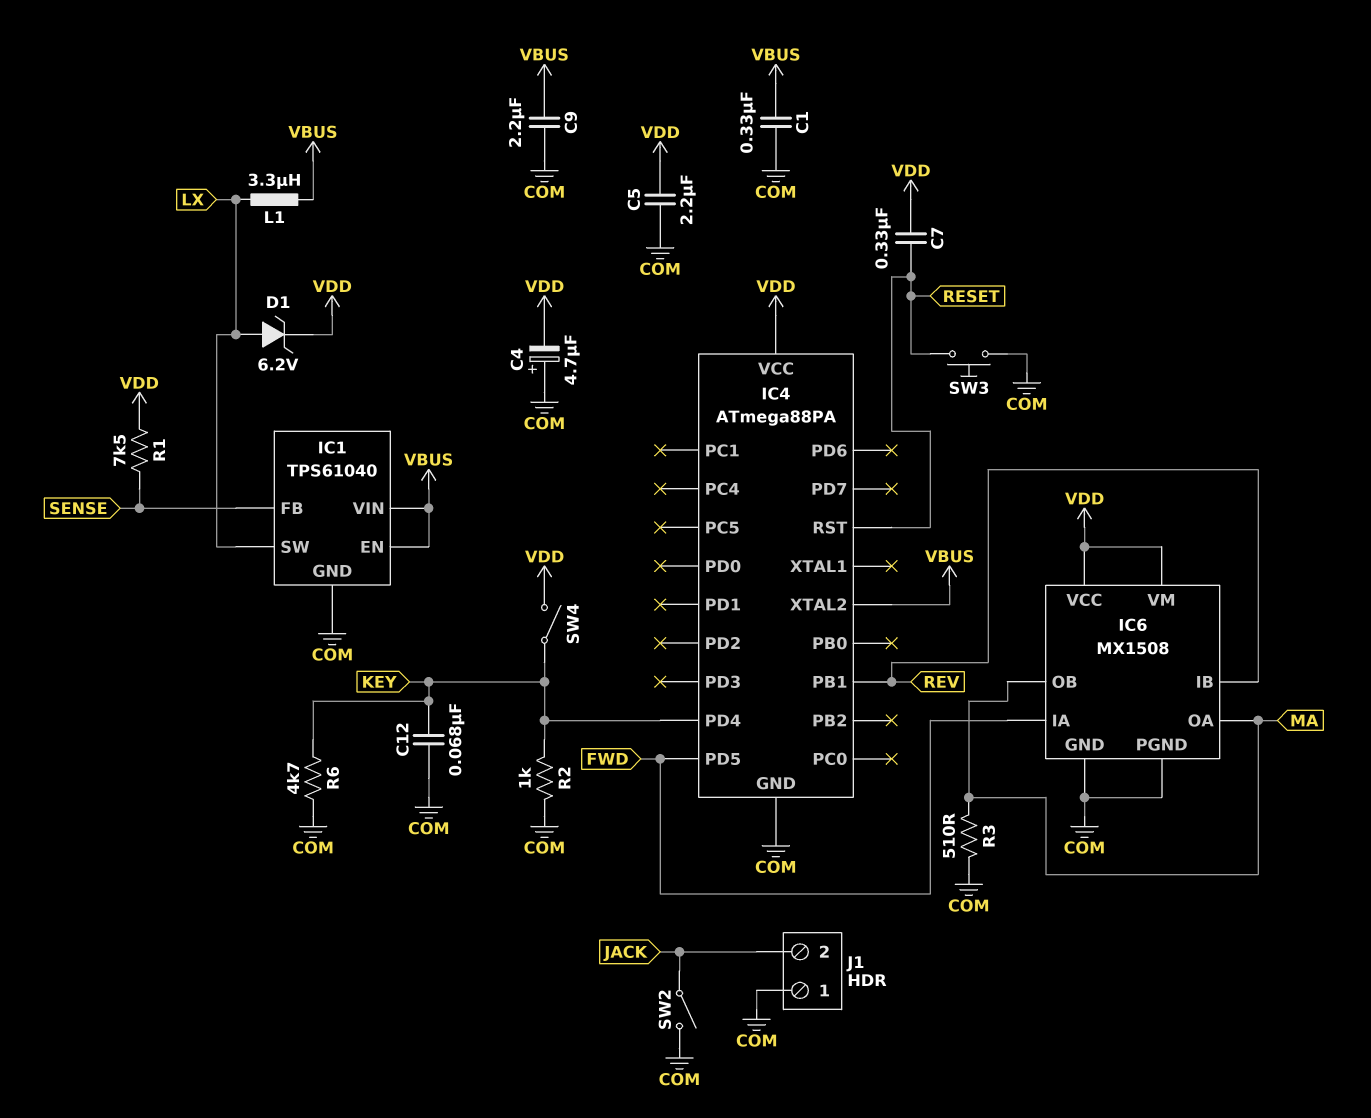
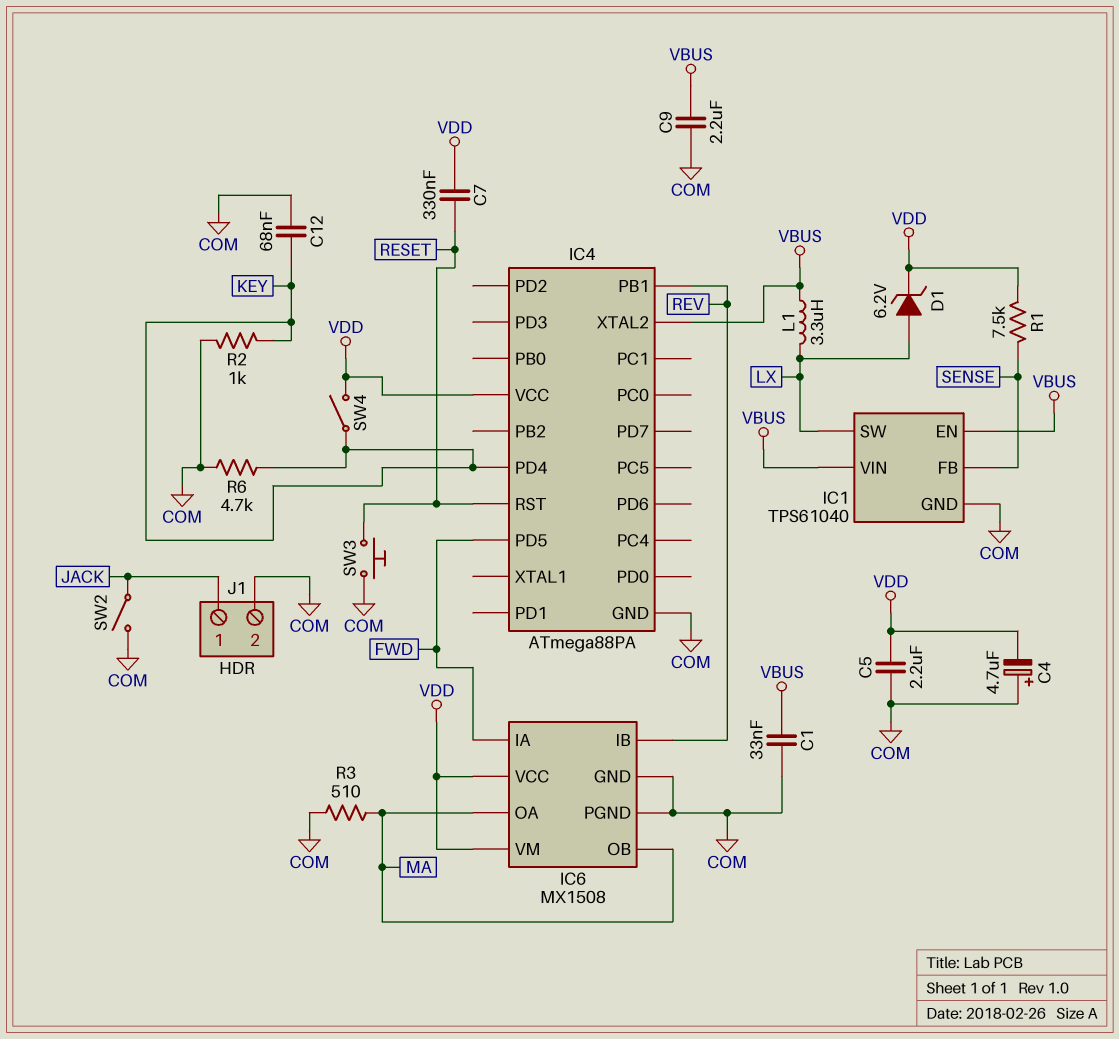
C1: 330nF (COM, VBUS) -> 33nF (COM, VBUS)
J1 pin 1: COM -> JACK
J1 pin 2: JACK -> COM

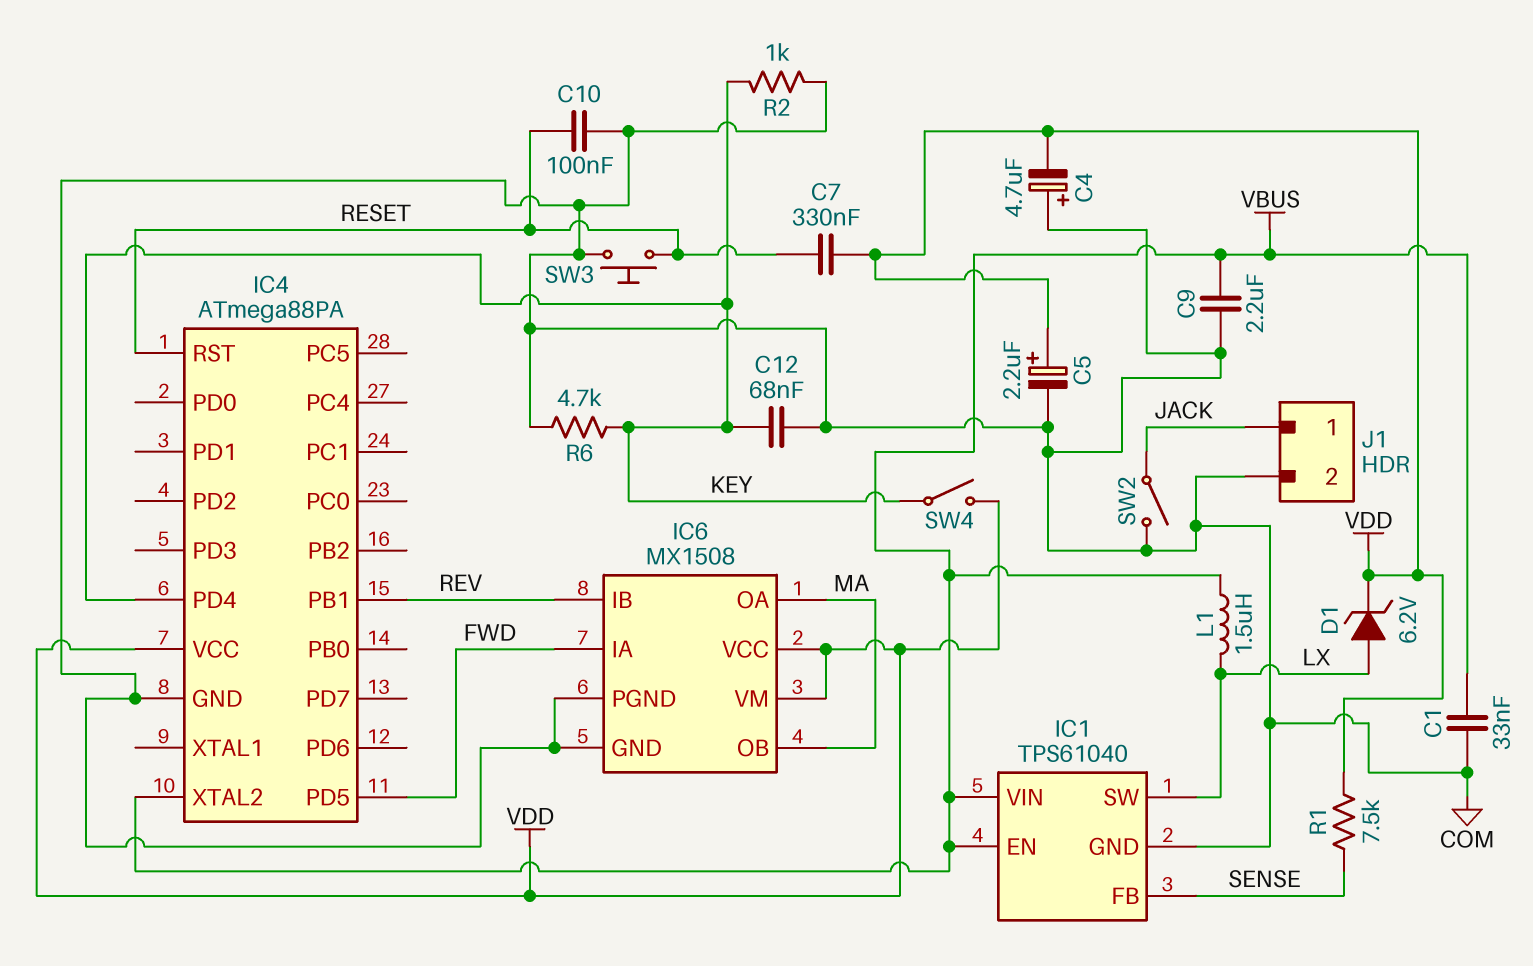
C5: 2.2uF (COM, VDD) -> 2.2uF (plus VDD, minus COM)
C10: none -> 100nF (COM, RESET)
L1: 3.3uH (LX, VBUS) -> 1.5uH (LX, VBUS)
R3: 510 (COM, MA) -> none

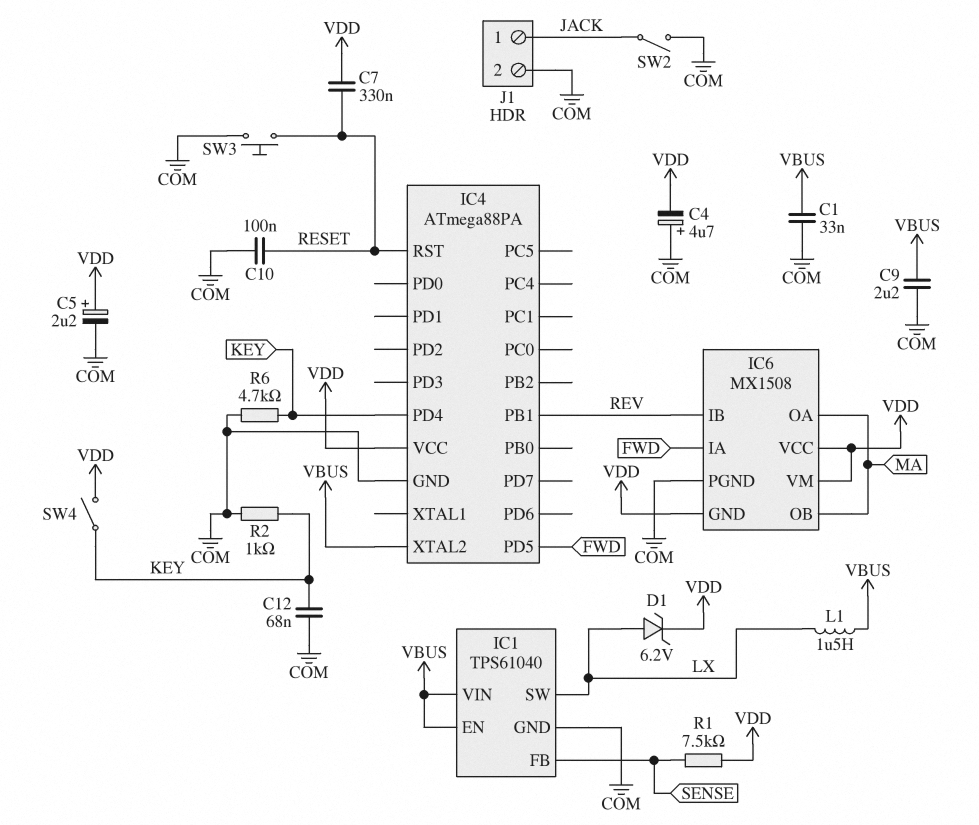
IC6 pin GND: COM -> VDD

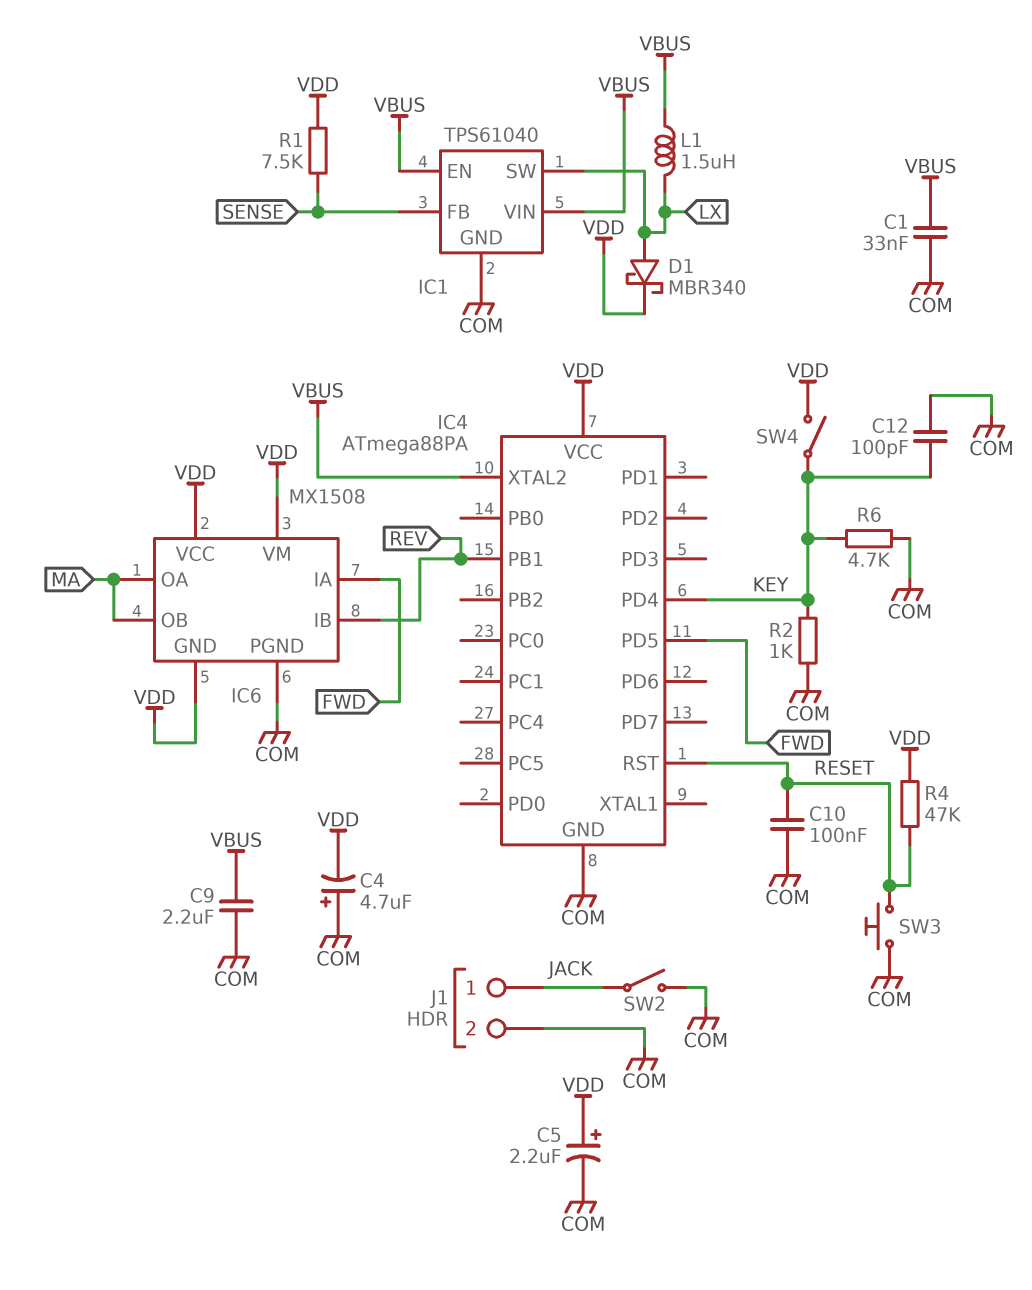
C7: 330nF (RESET, VDD) -> none
C12: 68nF (COM, KEY) -> 100pF (COM, KEY)
D1: zener 6.2V (A LX, K VDD) -> schottky MBR340 (A LX, K VDD)
R4: none -> 47k (RESET, VDD)

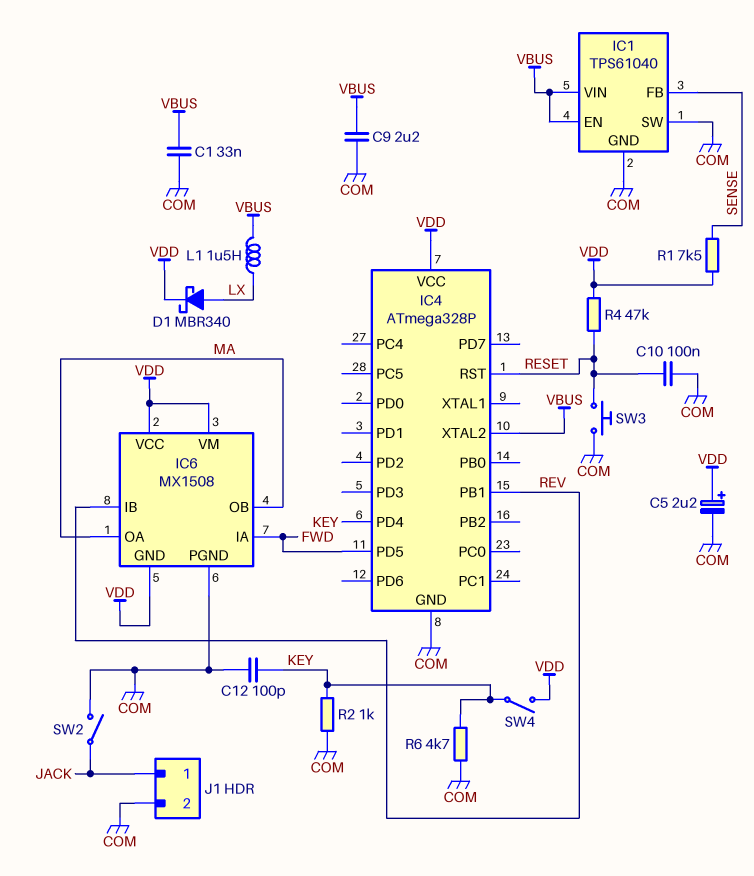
C4: 4.7uF (plus COM, minus VDD) -> none
IC1 pin SW: LX -> COM
IC4: ATmega88PA -> ATmega328P

